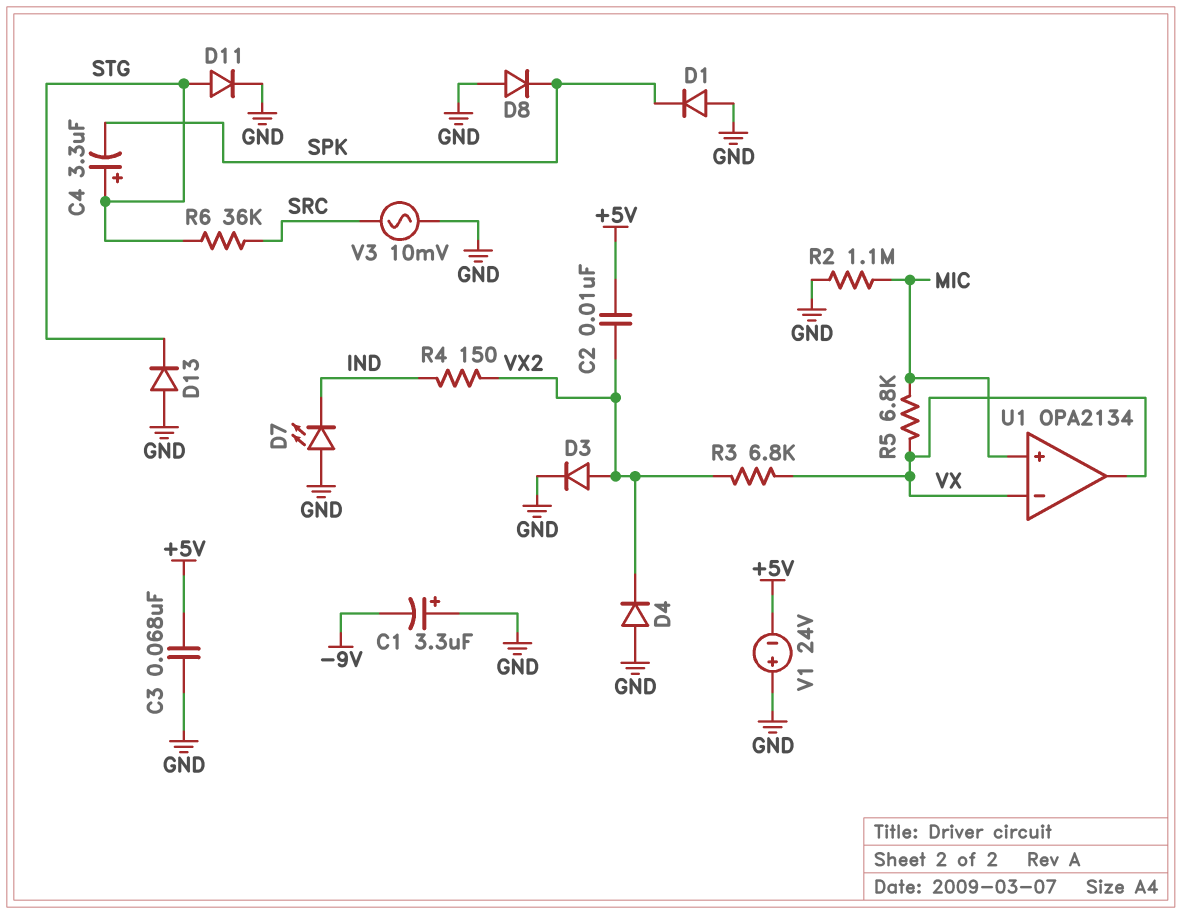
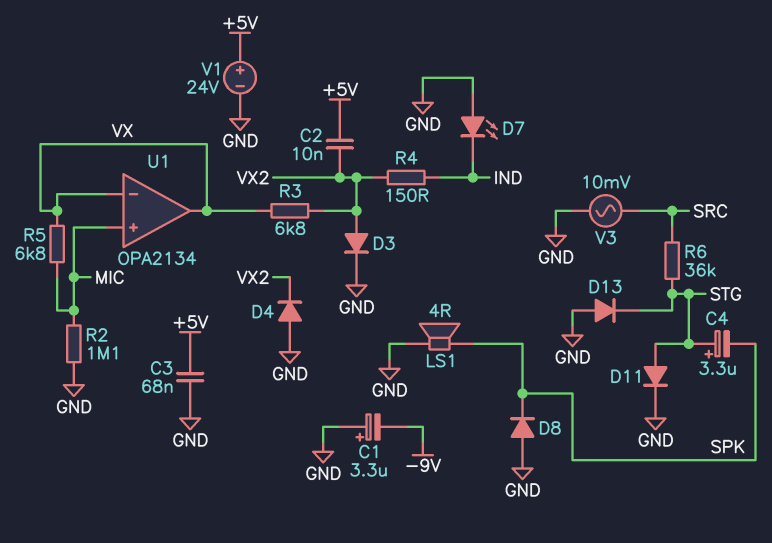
D1: diode (A GND, K SPK) -> none
LS1: none -> speaker 4R (GND, SPK)
V1: 24V (plus GND, minus +5V) -> 24V (plus +5V, minus GND)

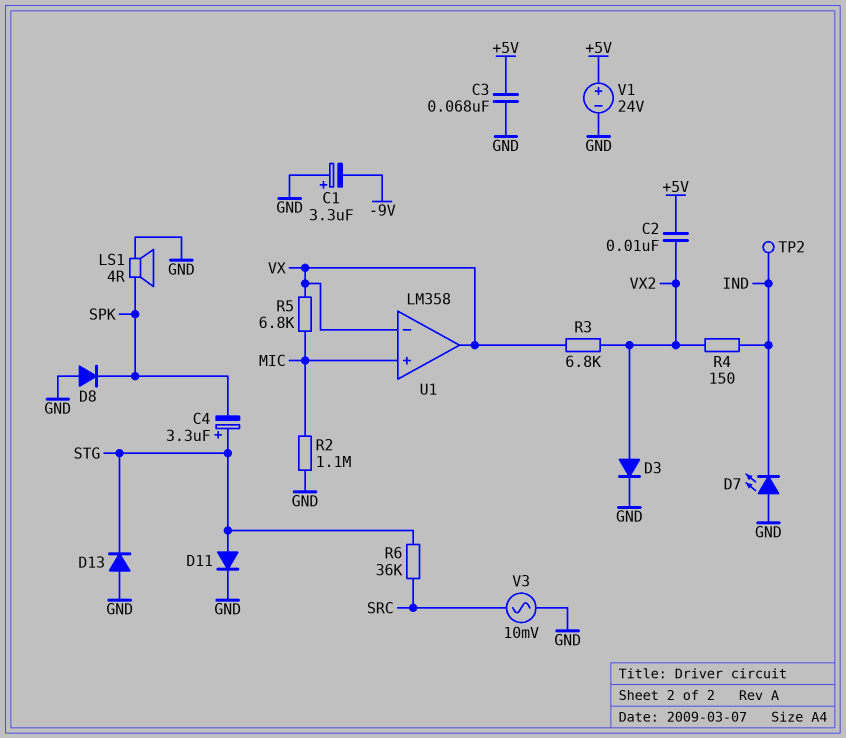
D4: diode (A GND, K VX2) -> none
TP2: none -> test point (IND)
U1: OPA2134 -> LM358

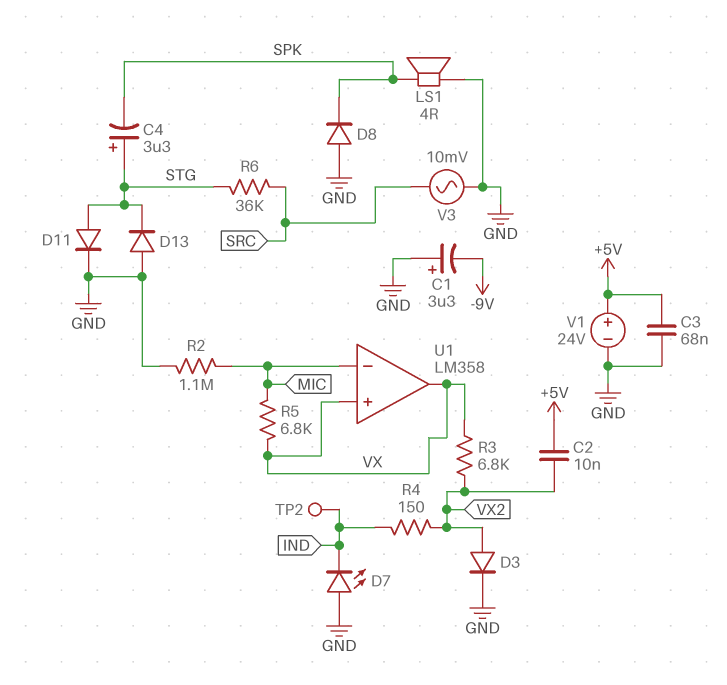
U1 pin in+: MIC -> VX
U1 pin in-: VX -> MIC

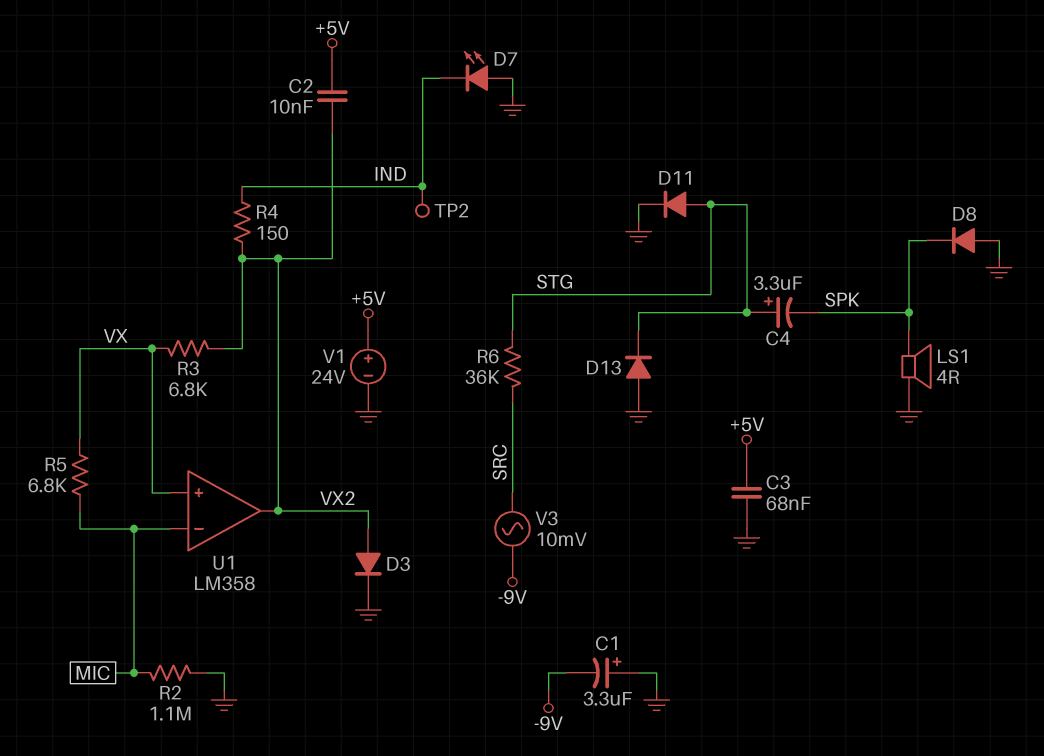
U1 pin out: VX -> VX2
V3: AC 10mV (GND, SRC) -> AC 10mV (-9V, SRC)

